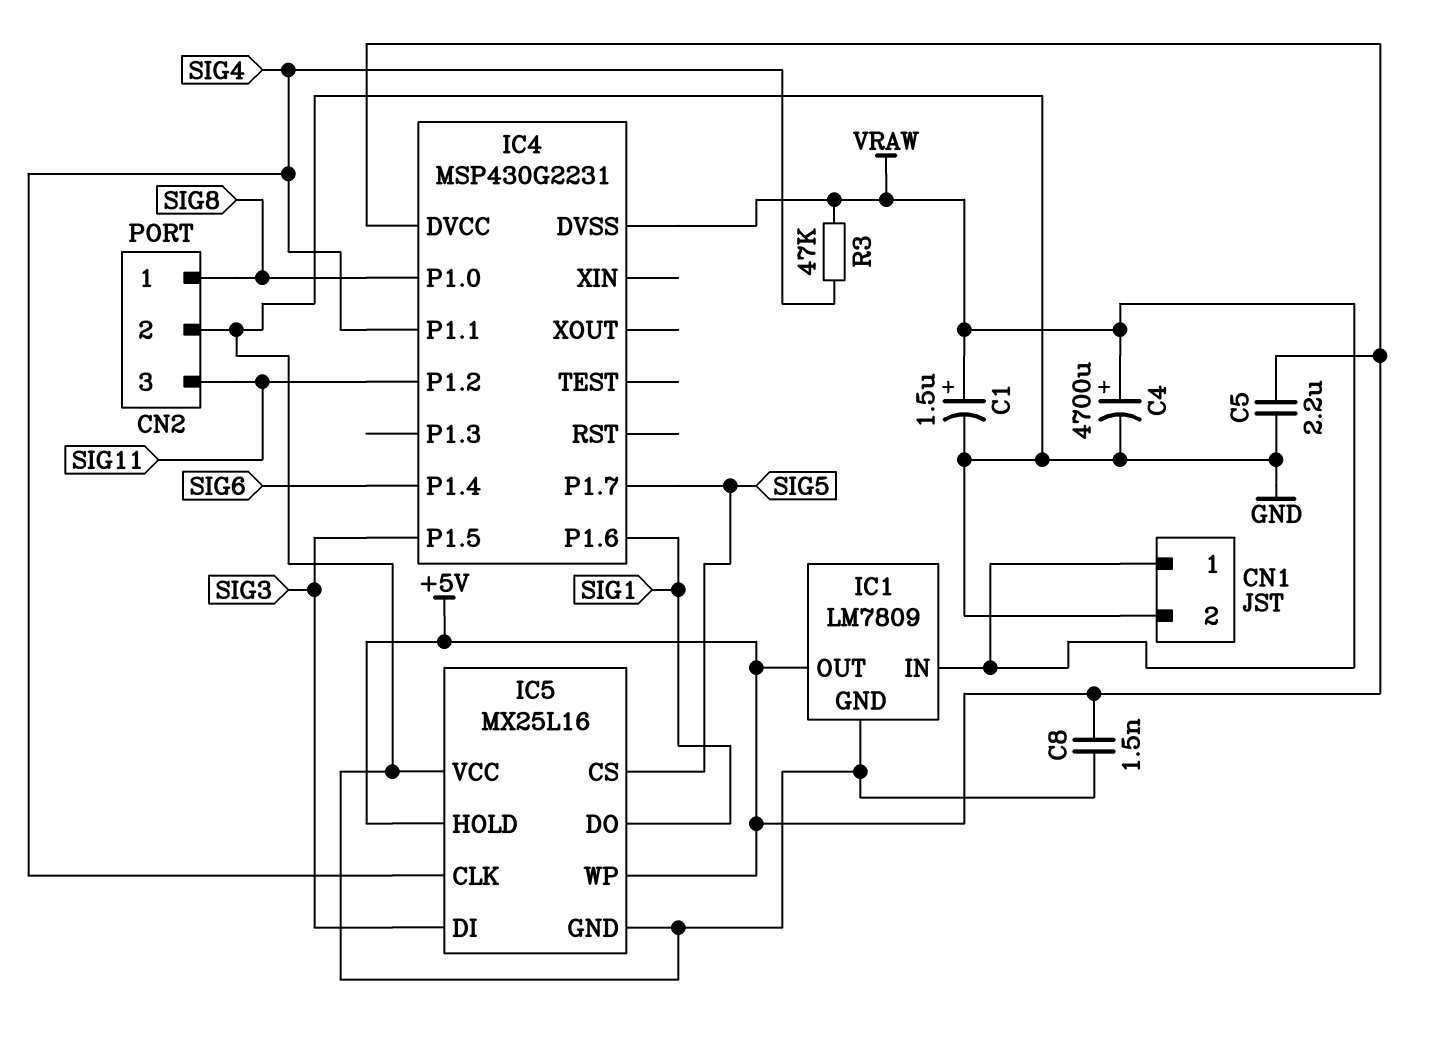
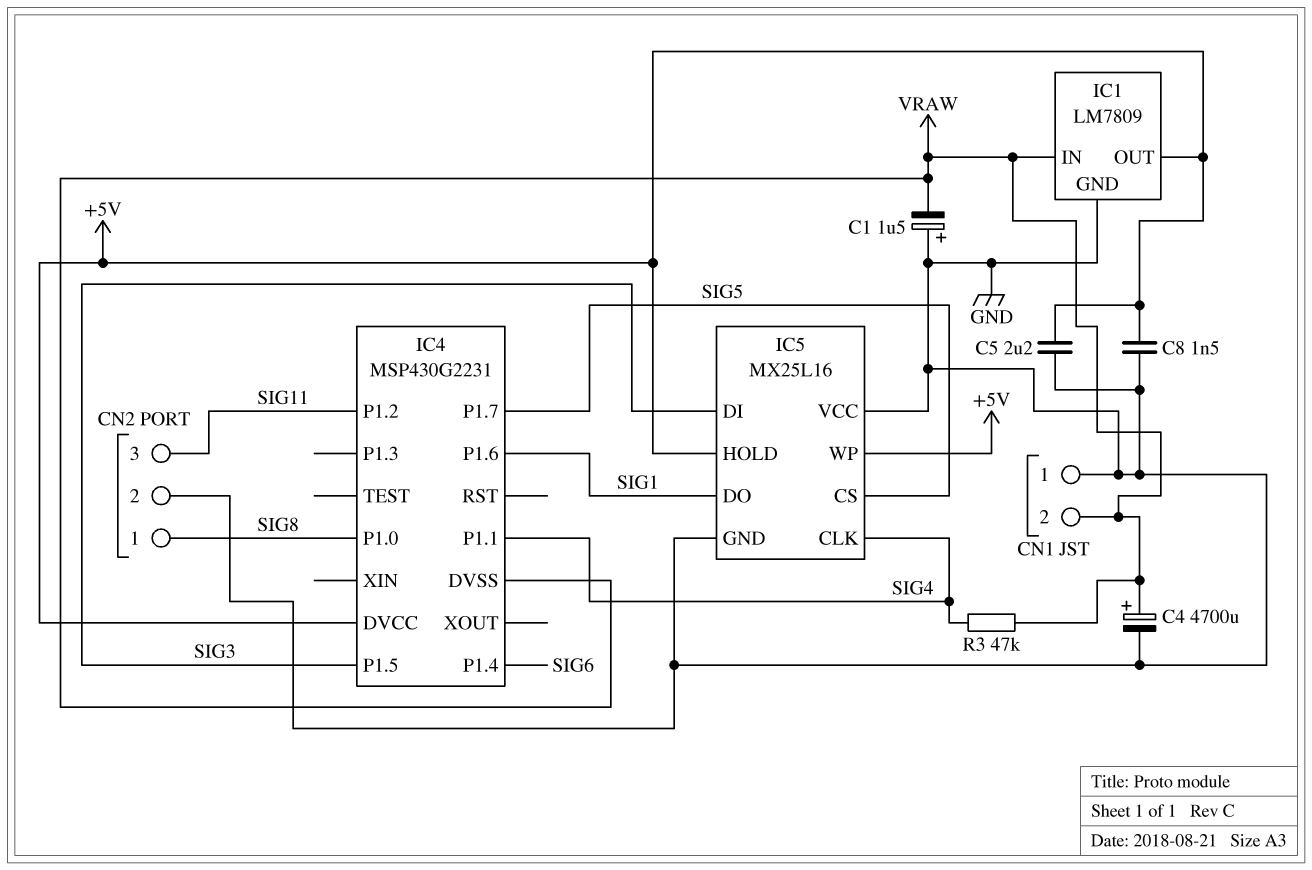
C1: 1.5uF (plus VRAW, minus GND) -> 1.5uF (plus GND, minus VRAW)
CN1 pin 1: VRAW -> GND
CN1 pin 2: GND -> VRAW

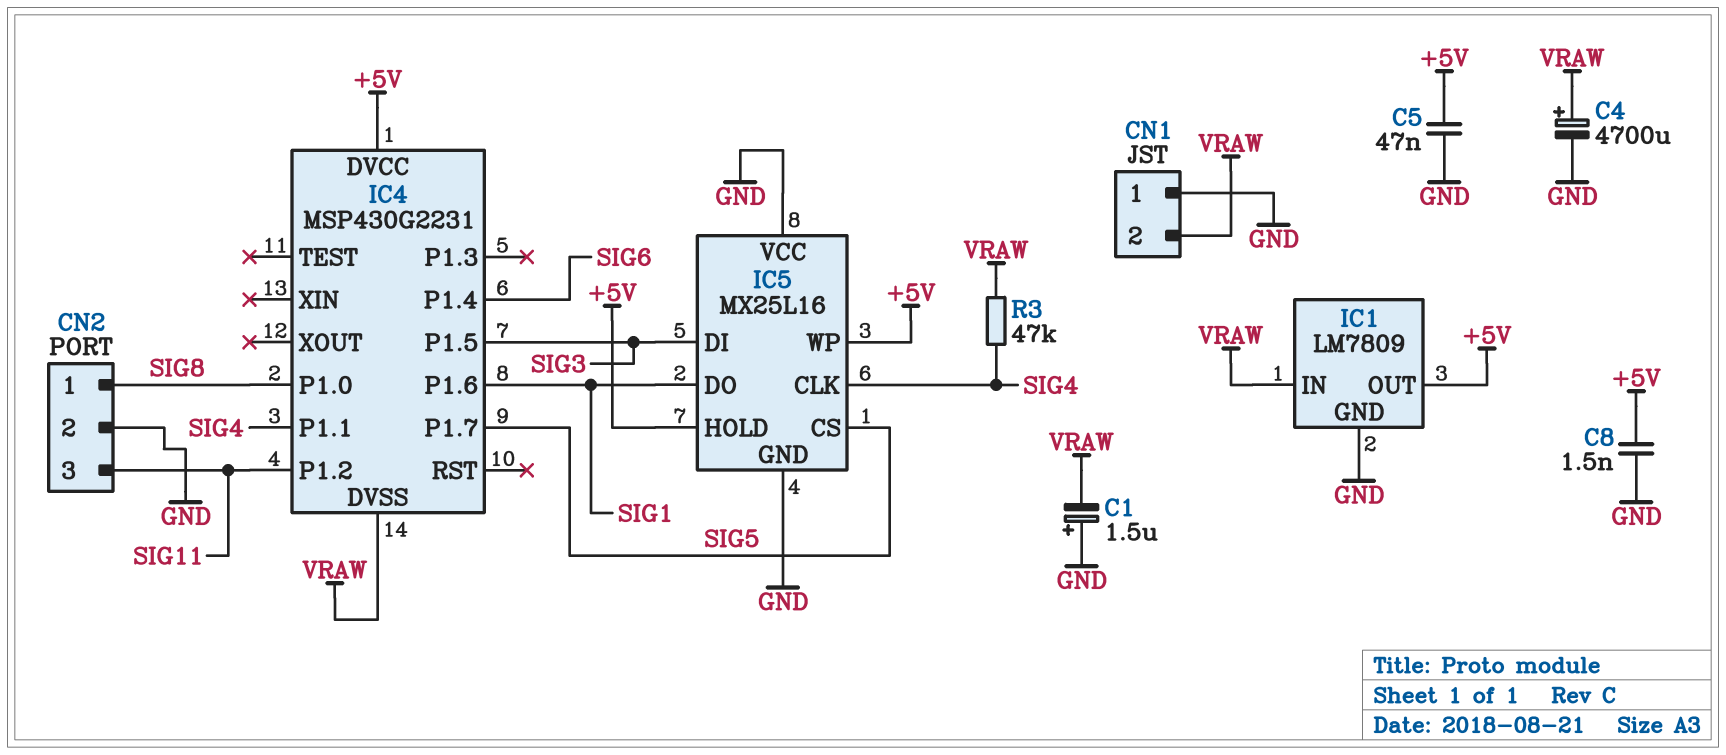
C5: 2.2uF (+5V, GND) -> 47nF (+5V, GND)

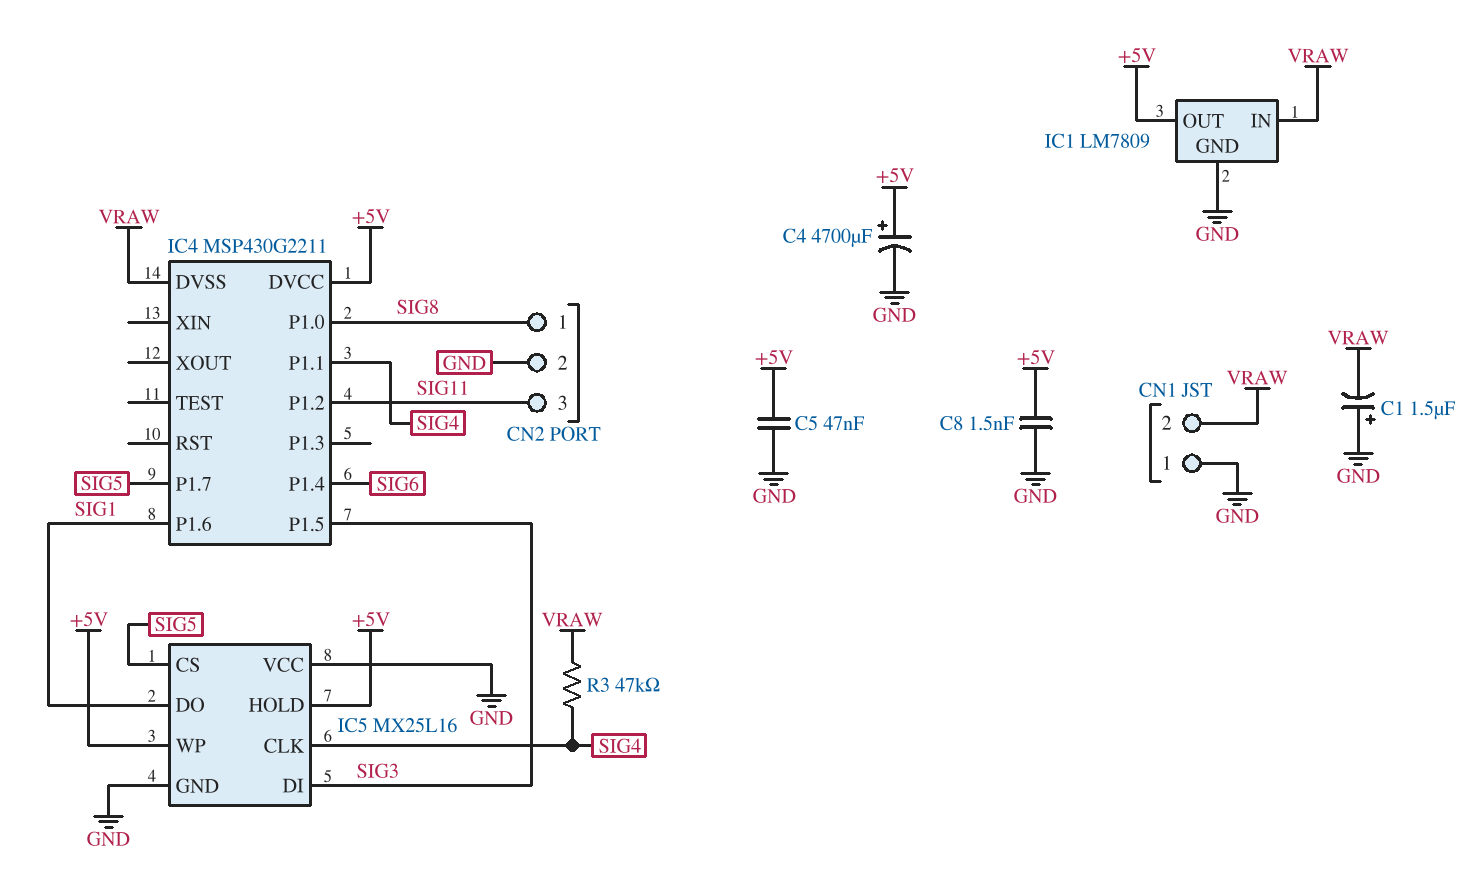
C4: 4700uF (plus VRAW, minus GND) -> 4700uF (plus +5V, minus GND)
IC4: MSP430G2231 -> MSP430G2211

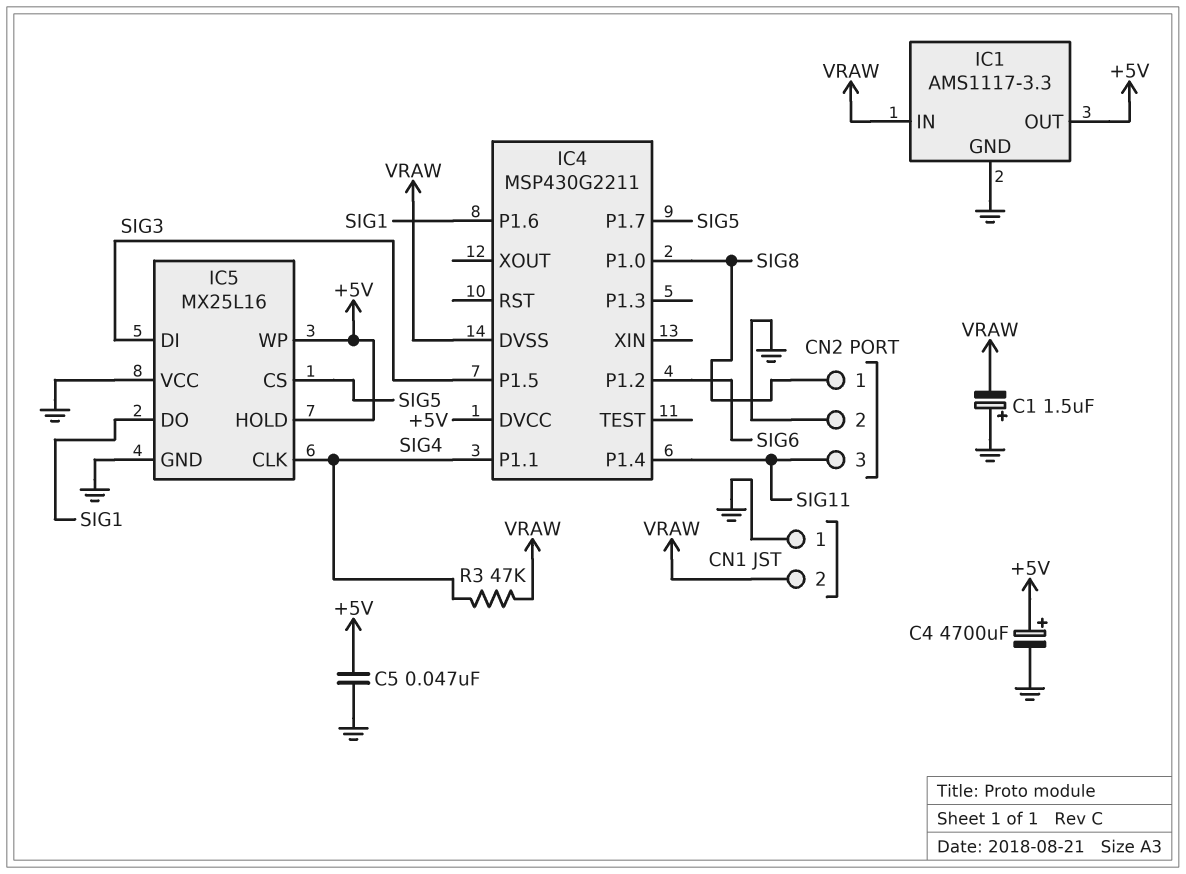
C8: 1.5nF (+5V, GND) -> none
IC1: LM7809 -> AMS1117-3.3
IC4 pin P1.2: SIG11 -> SIG6
IC4 pin P1.4: SIG6 -> SIG11

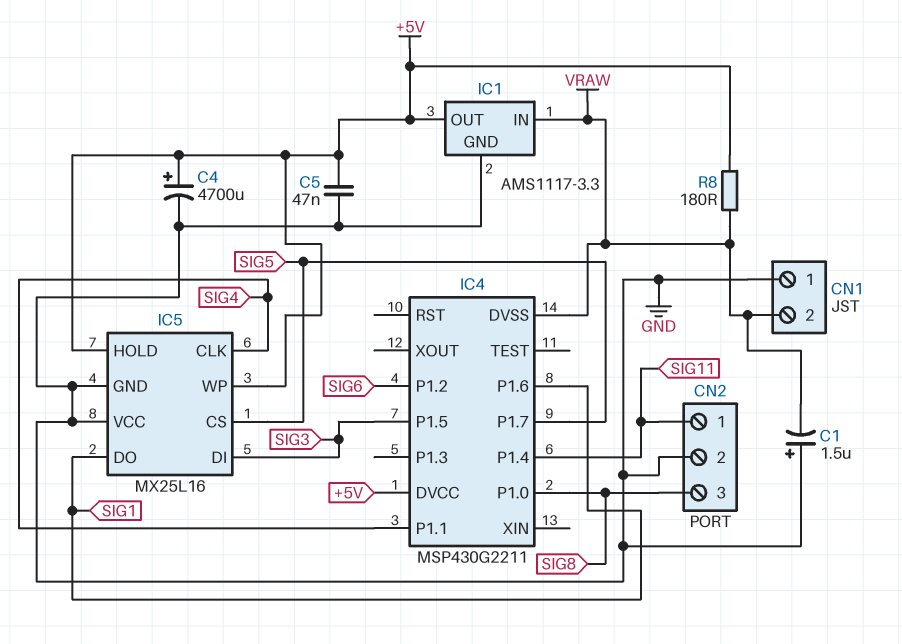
CN2 pin 1: SIG8 -> SIG11
CN2 pin 3: SIG11 -> SIG8
R3: 47k (SIG4, VRAW) -> none
R8: none -> 180 (+5V, VRAW)

